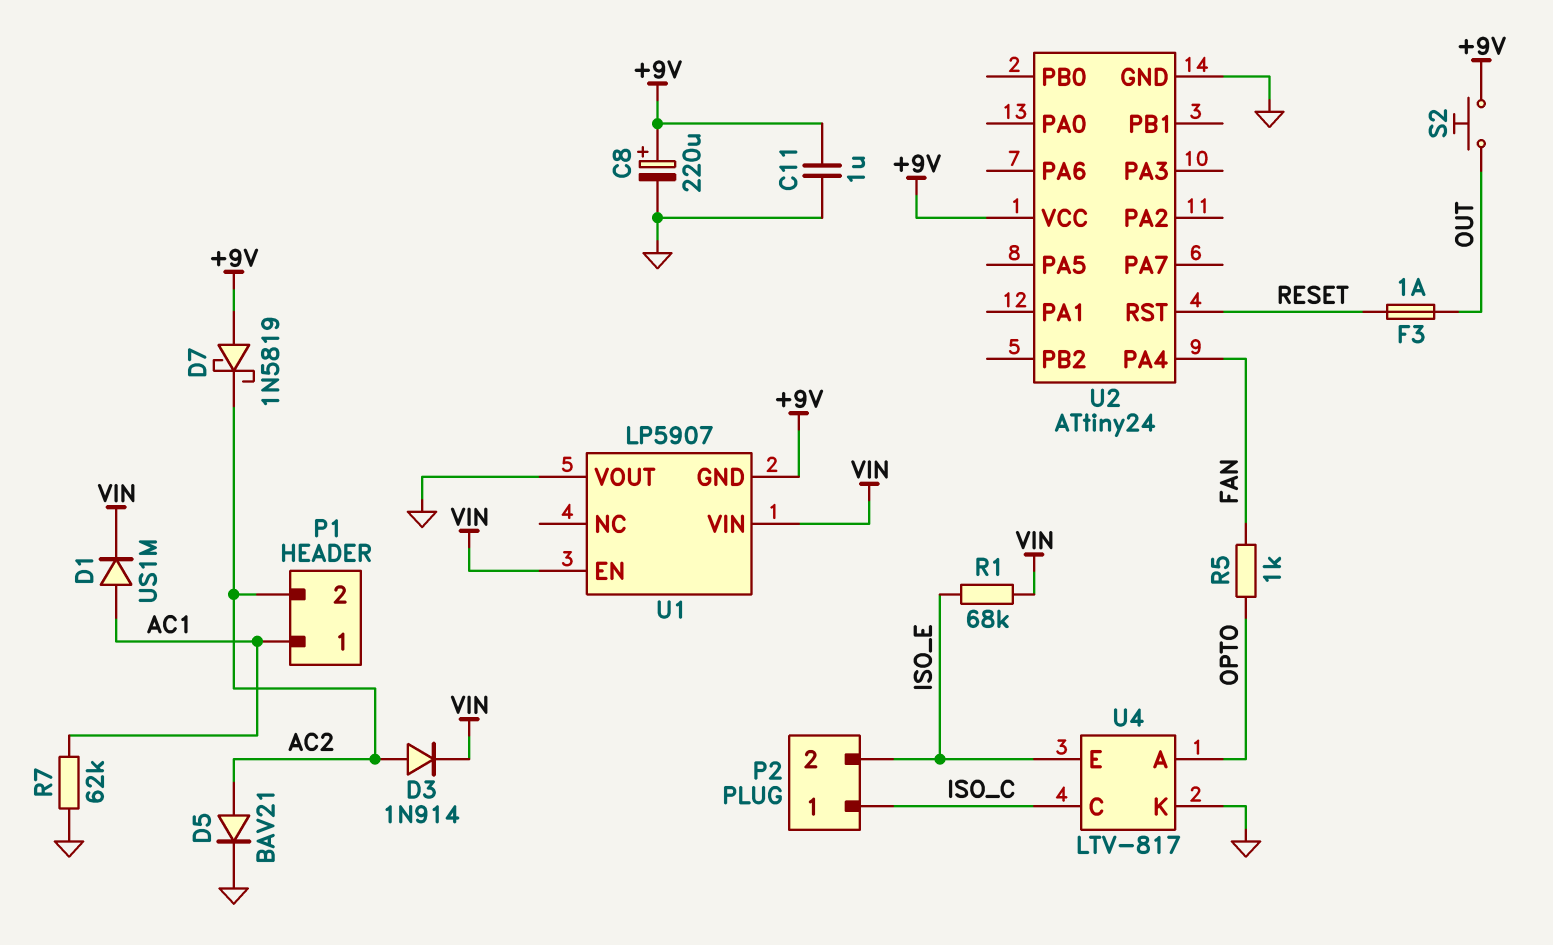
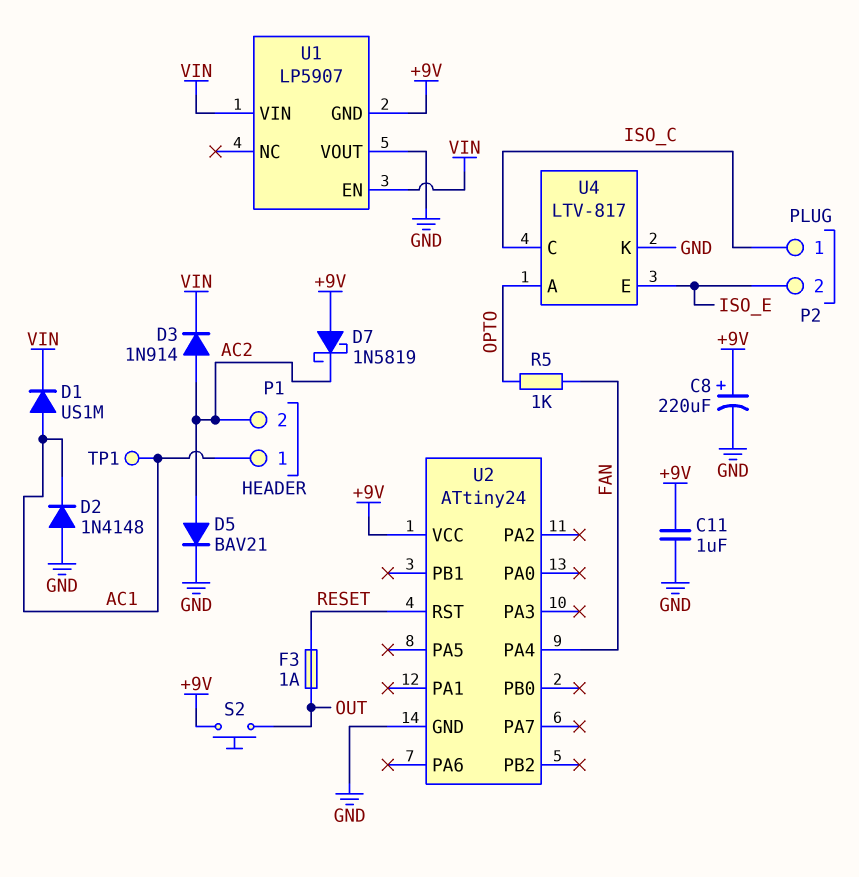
D2: none -> diode 1N4148 (A GND, K AC1)
R1: 68k (ISO_E, VIN) -> none
R7: 62k (AC1, GND) -> none
TP1: none -> test point (AC1)

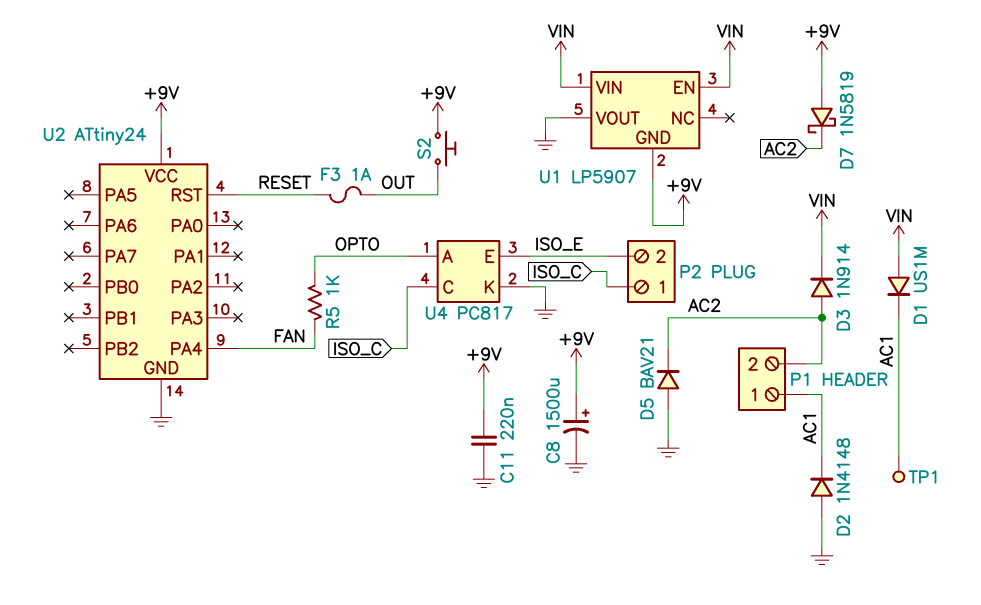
C8: 220uF (plus +9V, minus GND) -> 1500uF (plus +9V, minus GND)
C11: 1uF (+9V, GND) -> 220nF (+9V, GND)
D1: diode US1M (A AC1, K VIN) -> diode US1M (A VIN, K AC1)
D5: diode BAV21 (A AC2, K GND) -> diode BAV21 (A GND, K AC2)
U4: LTV-817 -> PC817

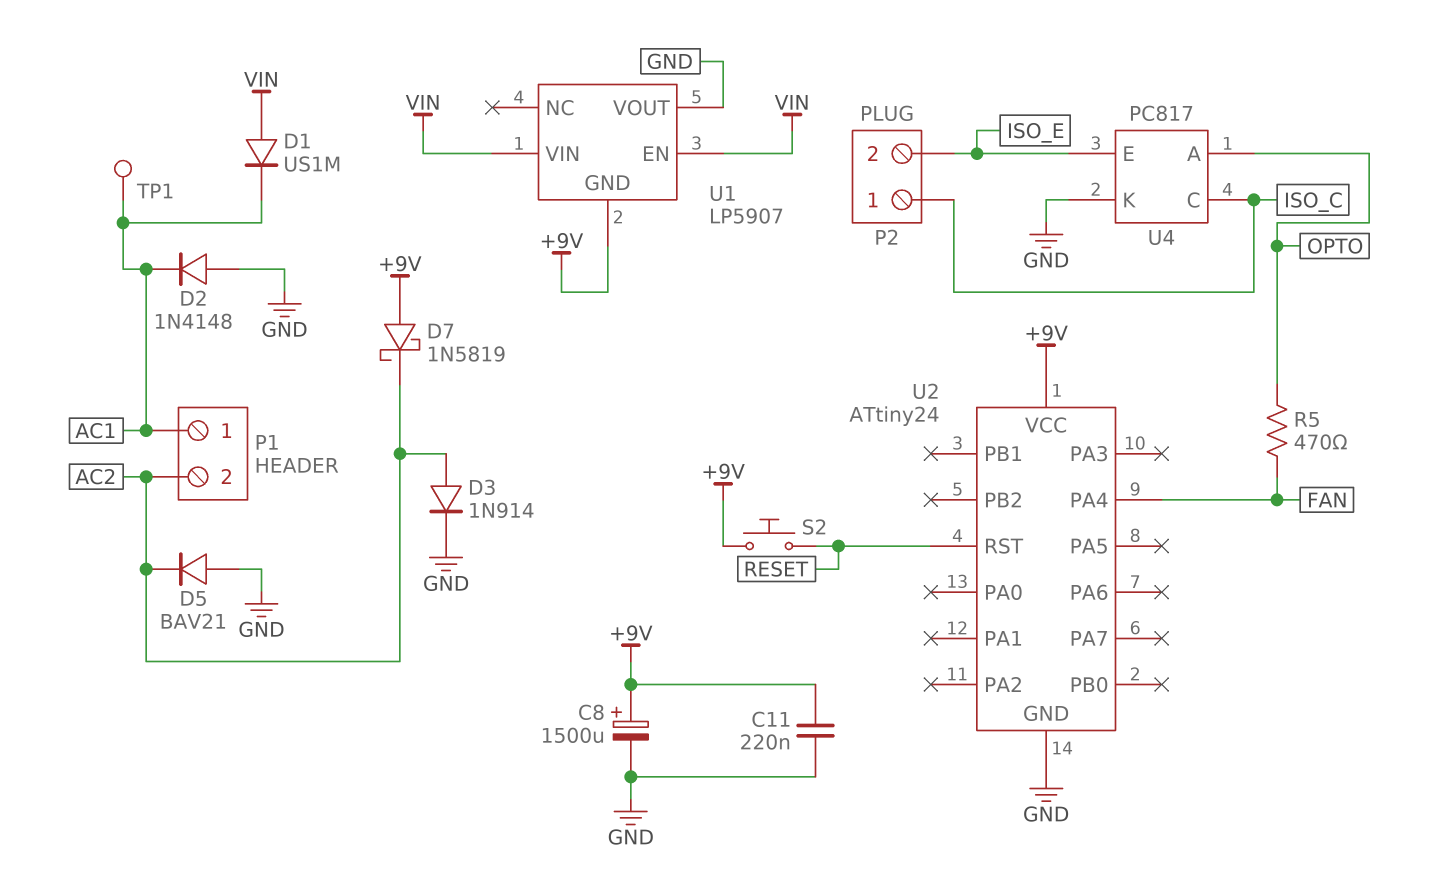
D3: diode 1N914 (A AC2, K VIN) -> diode 1N914 (A AC2, K GND)
F3: 1A (OUT, RESET) -> none
R5: 1k (FAN, OPTO) -> 470 (FAN, OPTO)
S2: button (+9V, OUT) -> button (+9V, RESET)

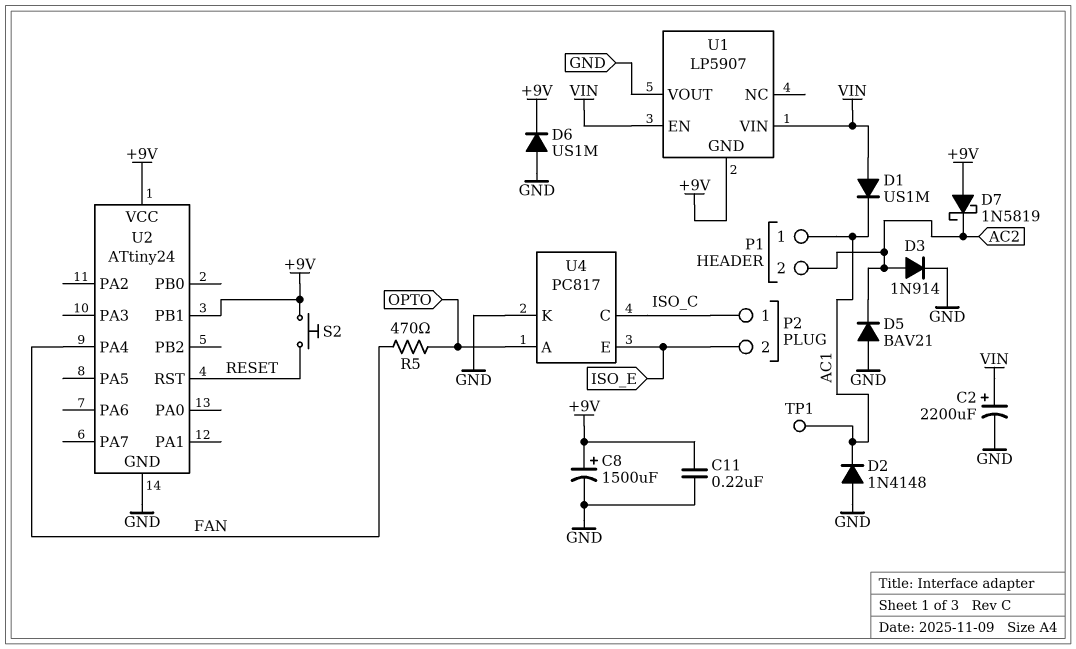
C2: none -> 2200uF (plus VIN, minus GND)
D6: none -> diode US1M (A GND, K +9V)
U2 pin PB1: none -> +9V

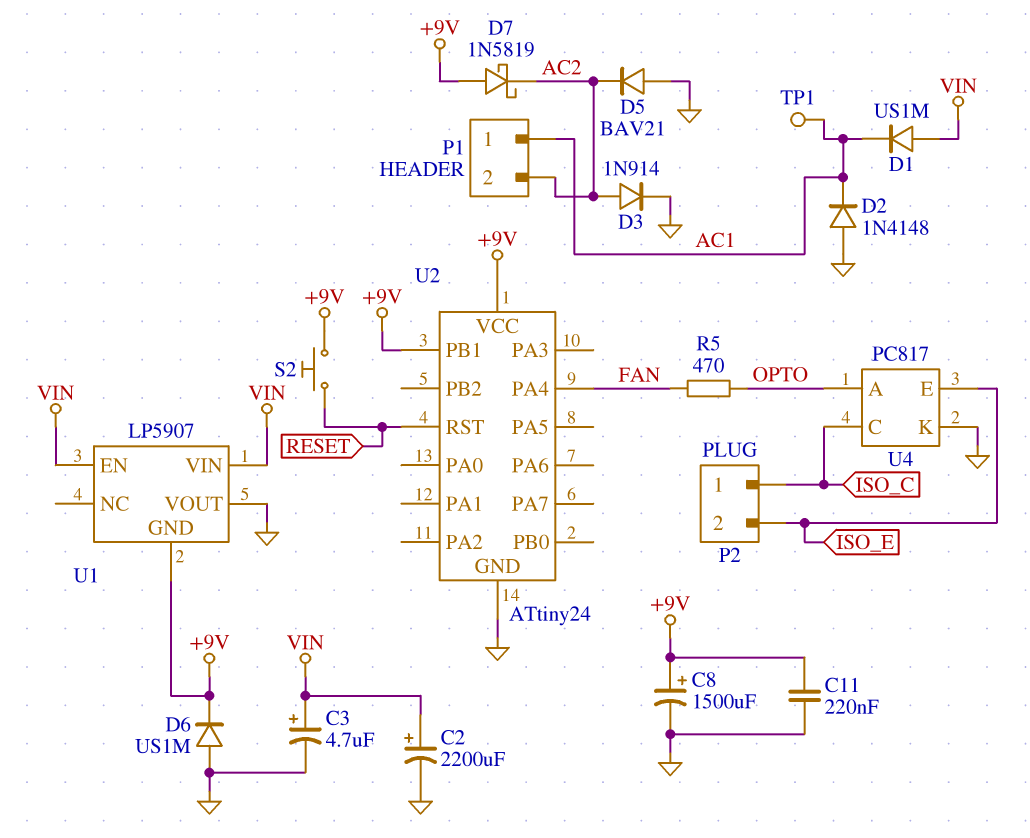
C3: none -> 4.7uF (plus VIN, minus GND)

